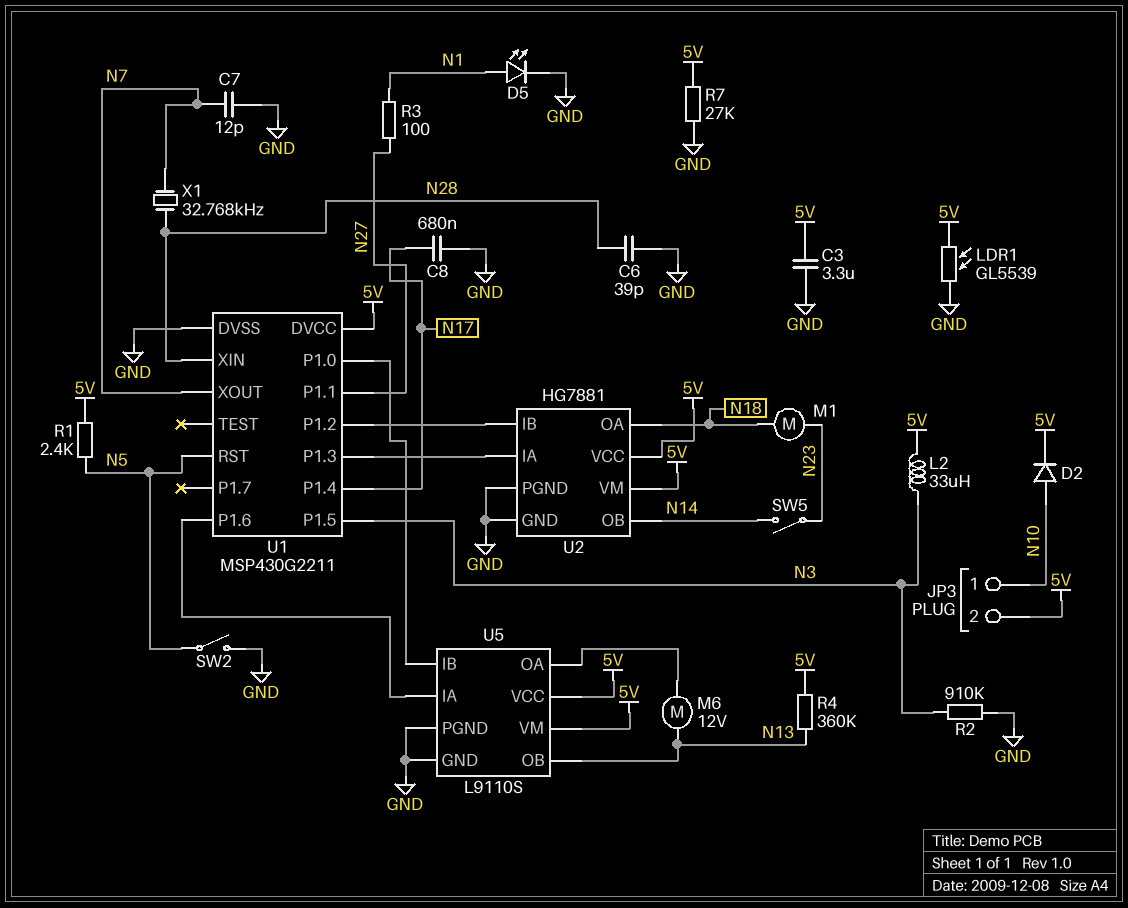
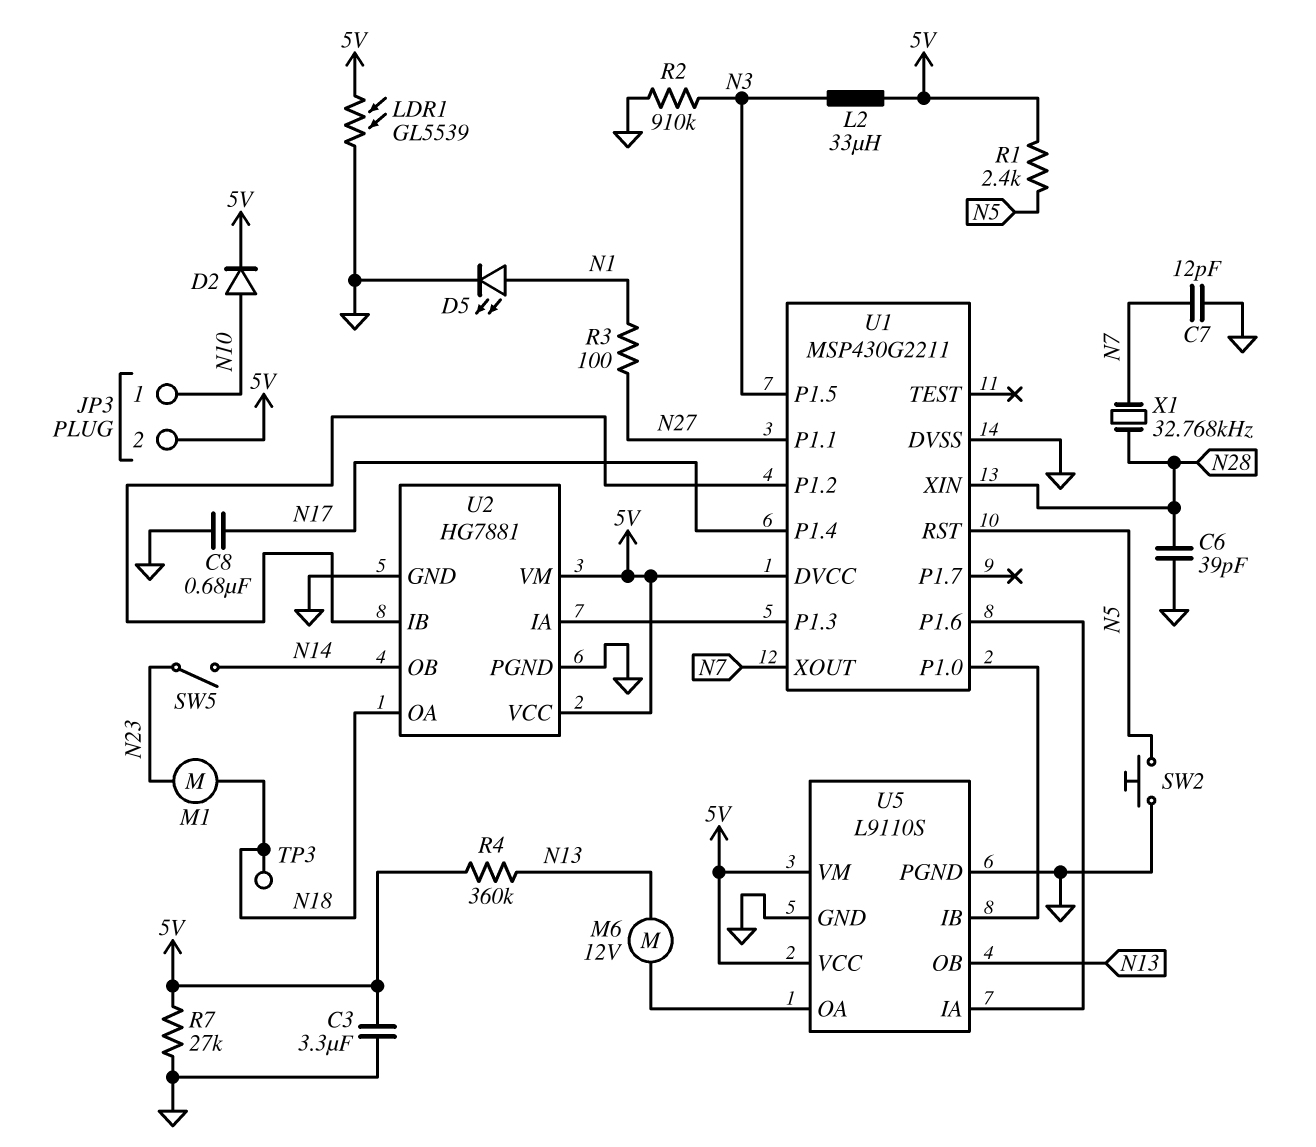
SW2: switch (GND, N5) -> button (GND, N5)
TP3: none -> test point (N18)

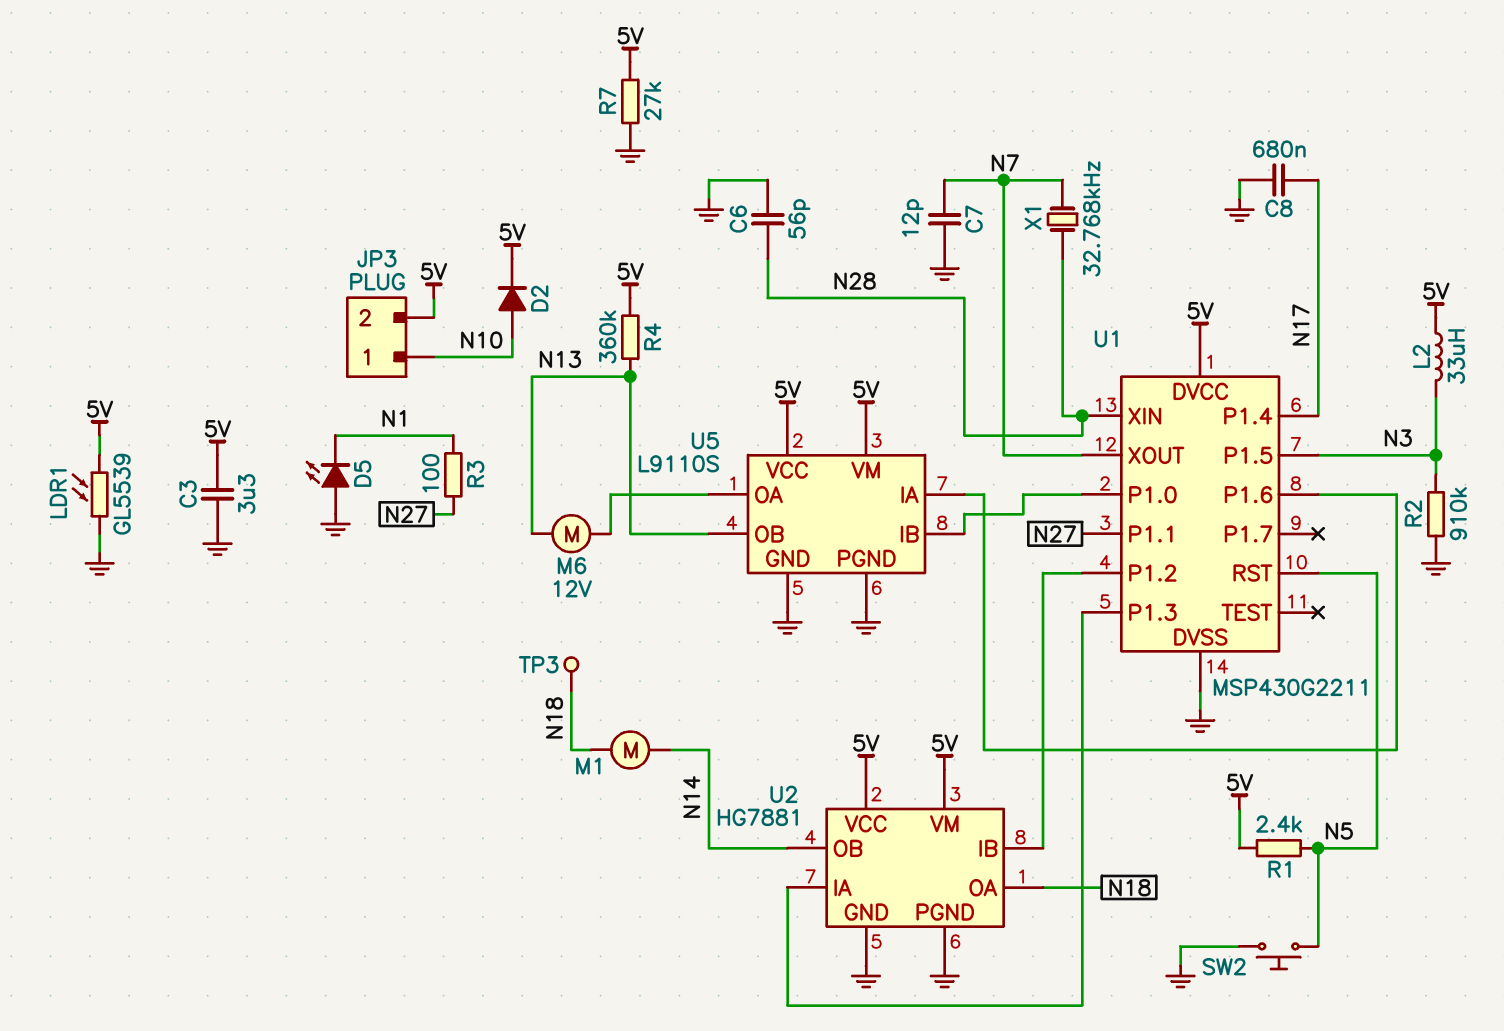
C6: 39pF (GND, N28) -> 56pF (GND, N28)
D5: LED (A N1, K GND) -> LED (A GND, K N1)
M1: motor (N18, N23) -> motor (N14, N18)
SW5: switch (N14, N23) -> none

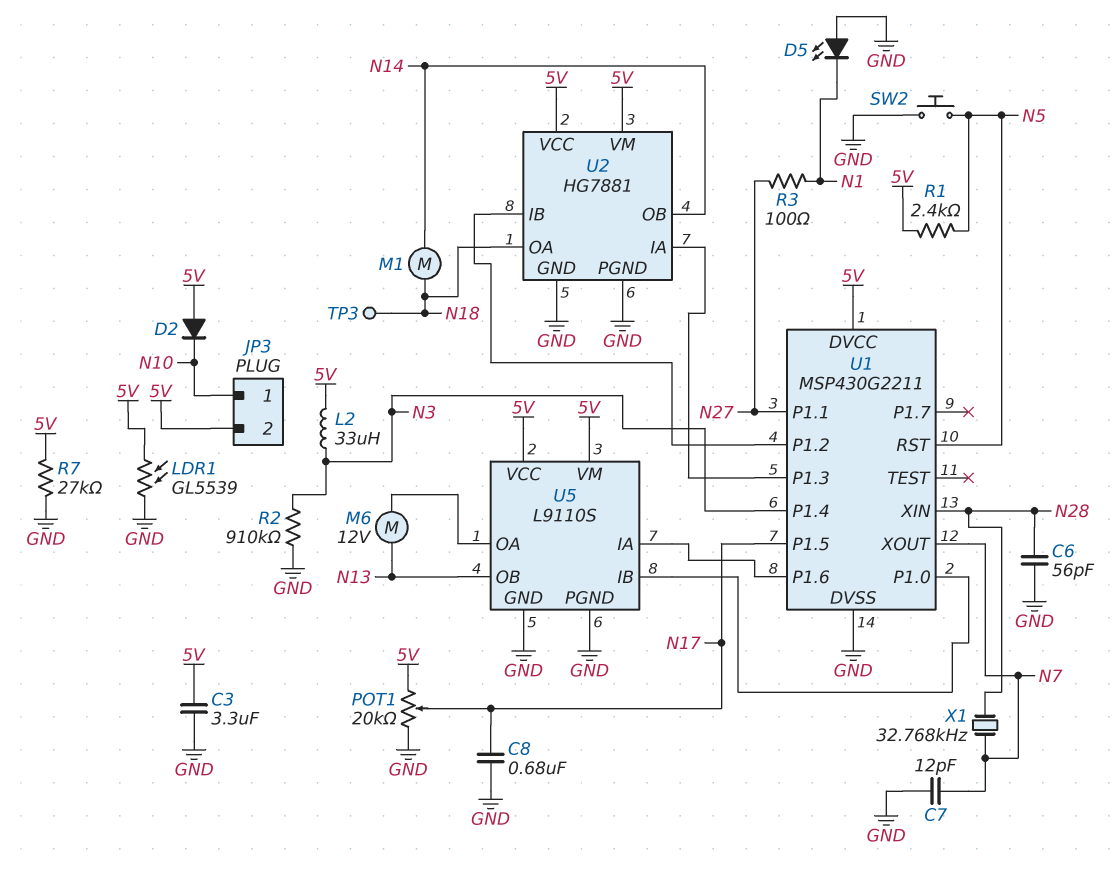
D2: diode (A N10, K 5V) -> diode (A 5V, K N10)
POT1: none -> 20k (5V, GND, wiper N17)
R4: 360k (5V, N13) -> none
U1 pin P1.4: N17 -> N3
U1 pin P1.5: N3 -> N17

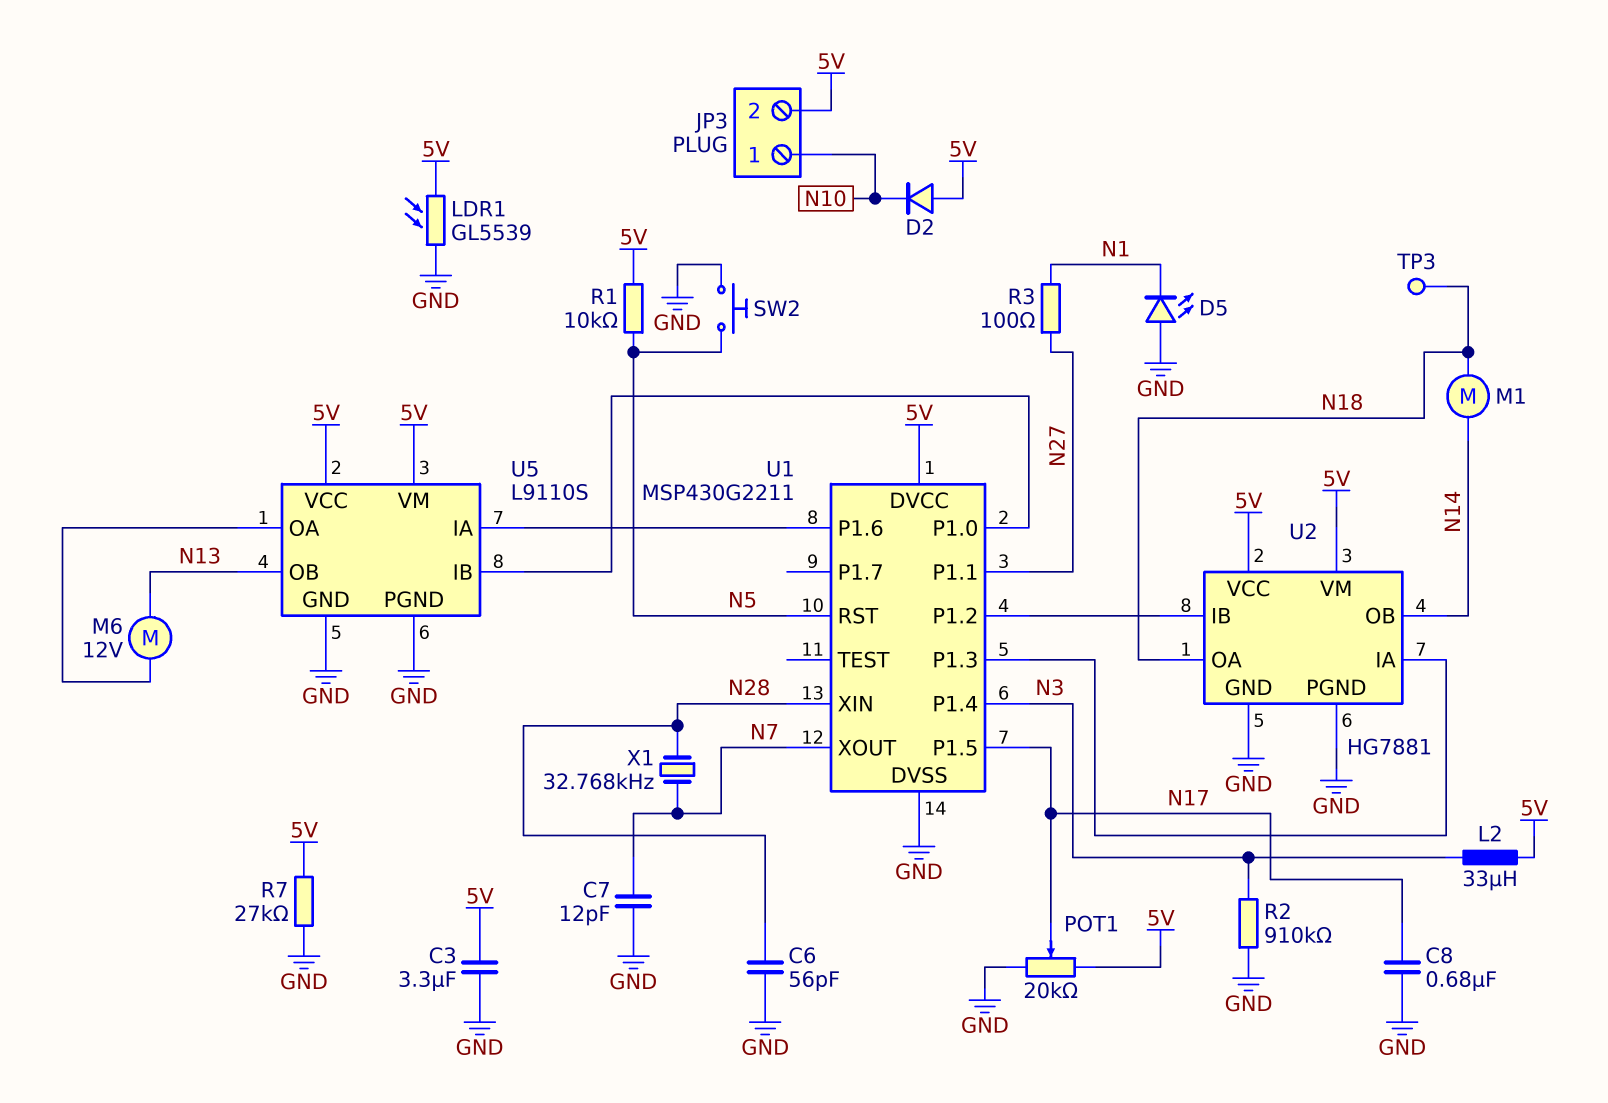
R1: 2.4k (5V, N5) -> 10k (5V, N5)

